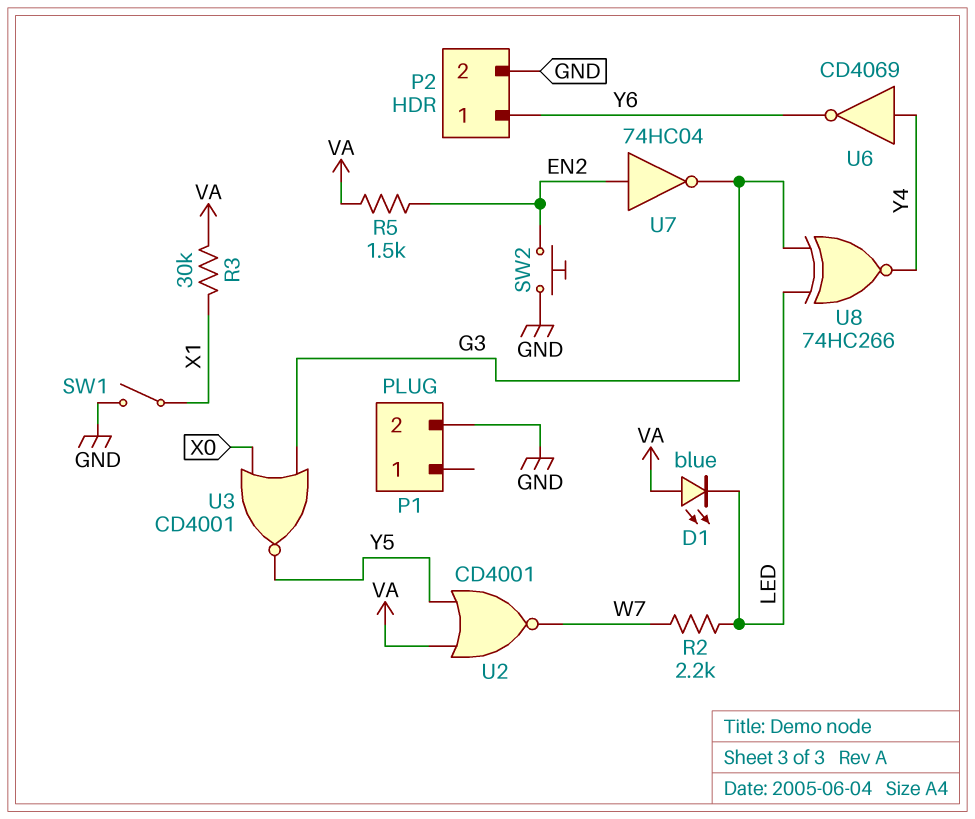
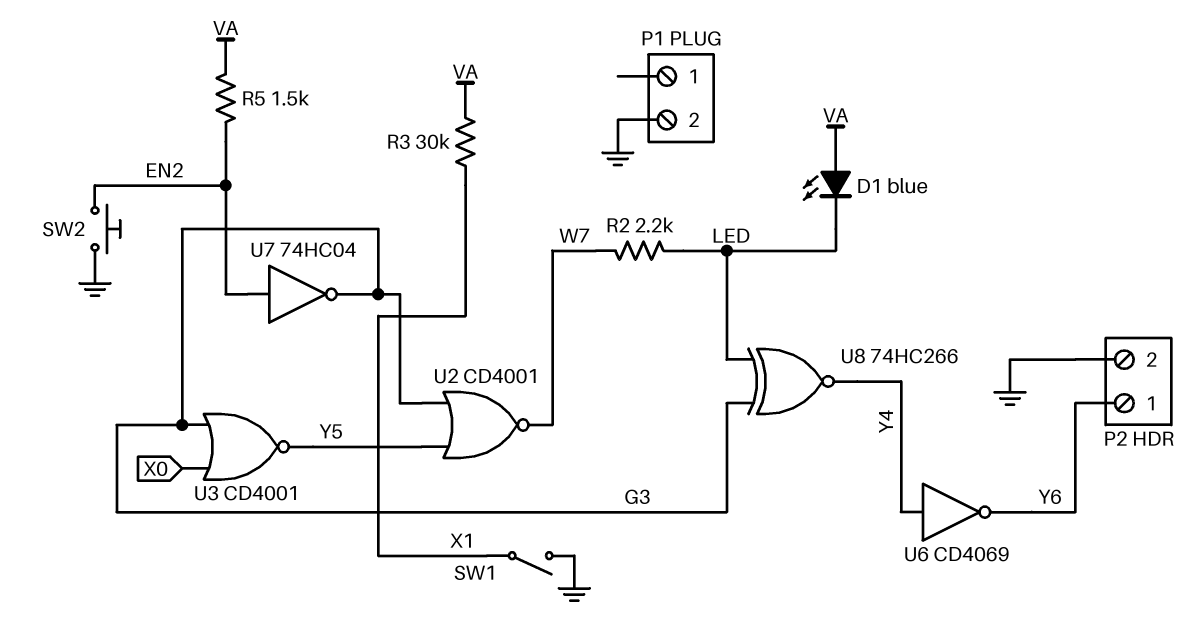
U2: NOR CD4001 (in VA, in Y5, out W7) -> NOR CD4001 (in G3, in Y5, out W7)

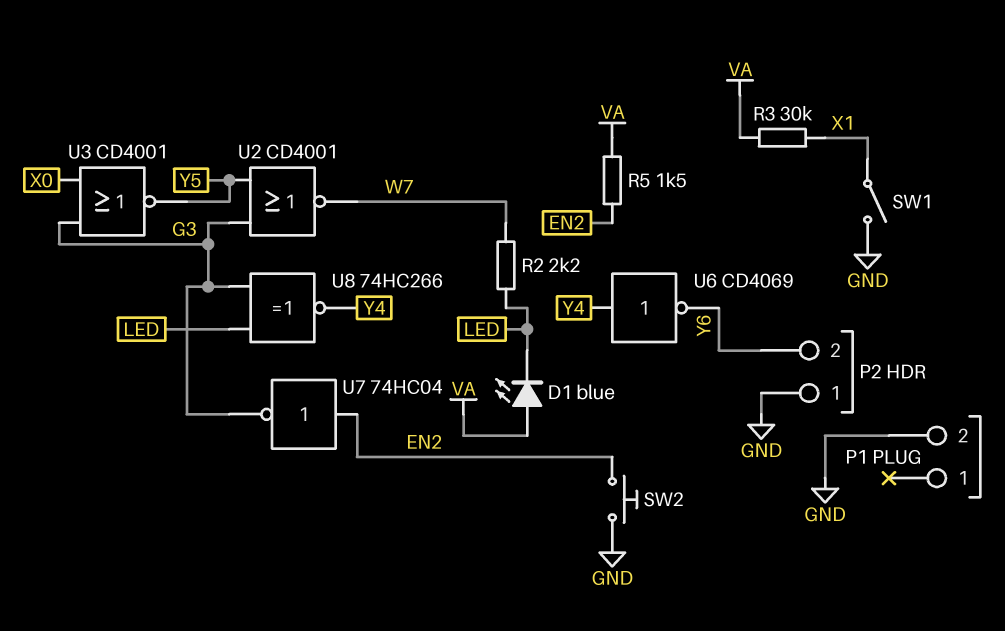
P2 pin 1: Y6 -> GND
P2 pin 2: GND -> Y6

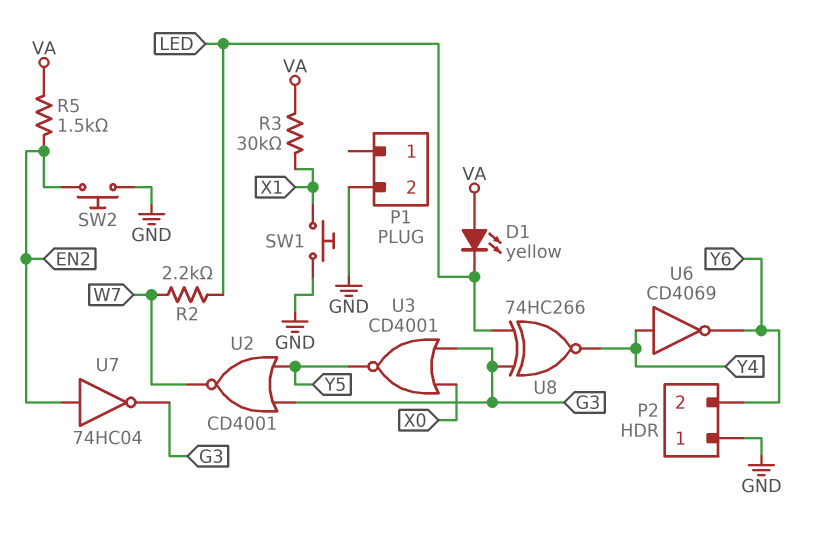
D1: LED blue (A VA, K LED) -> LED yellow (A VA, K LED)
SW1: switch (GND, X1) -> button (GND, X1)

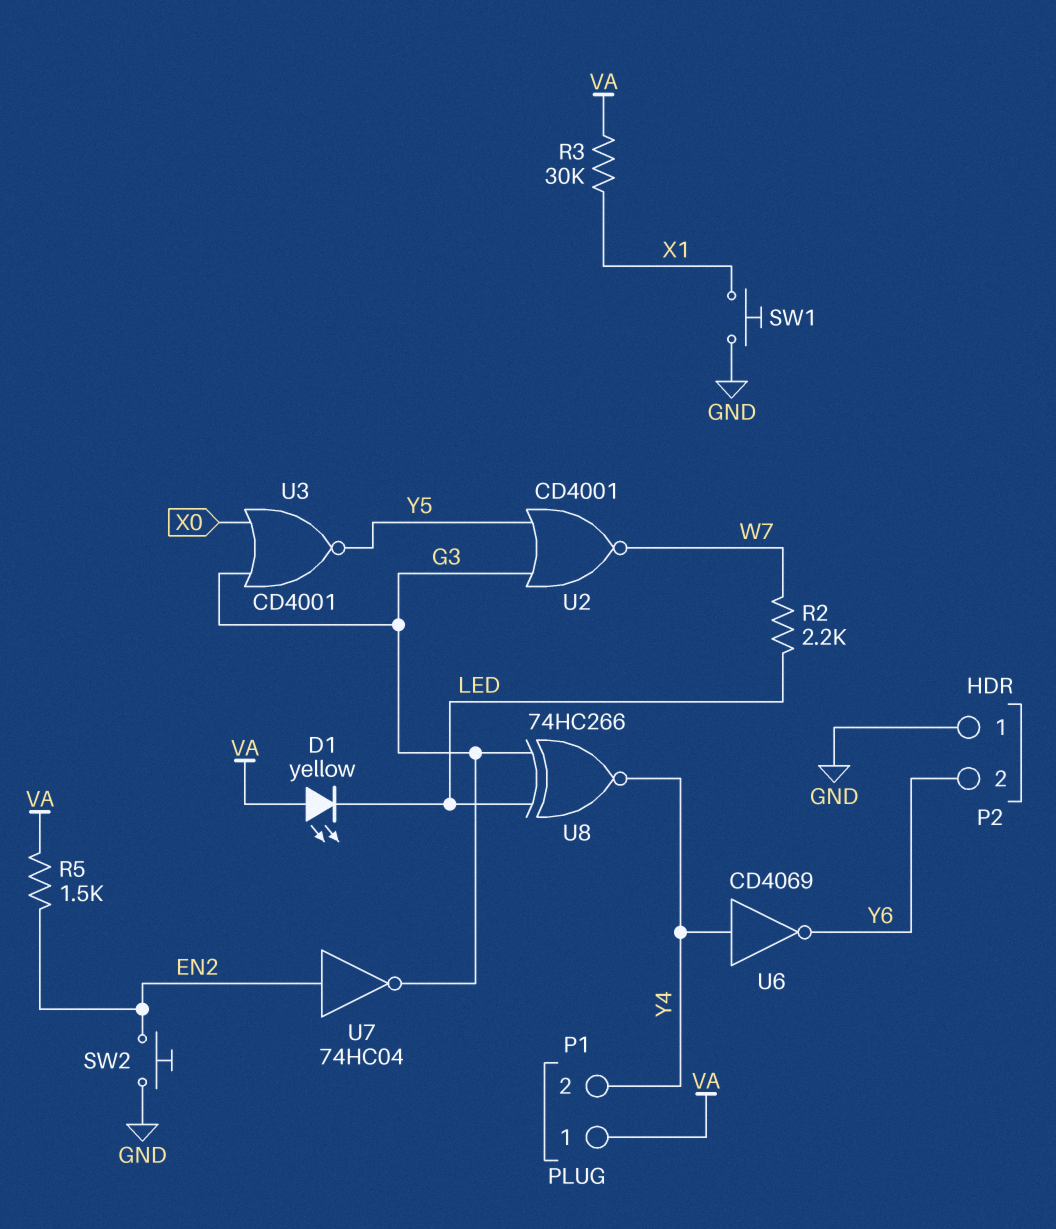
P1 pin 1: none -> VA
P1 pin 2: GND -> Y4

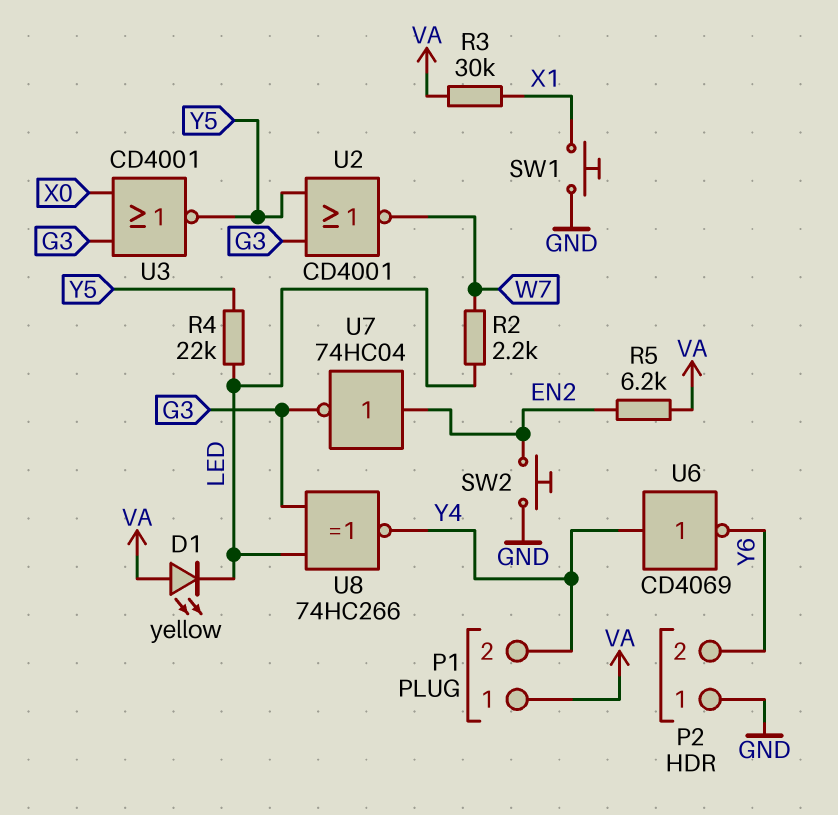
R4: none -> 22k (LED, Y5)
R5: 1.5k (EN2, VA) -> 6.2k (EN2, VA)

